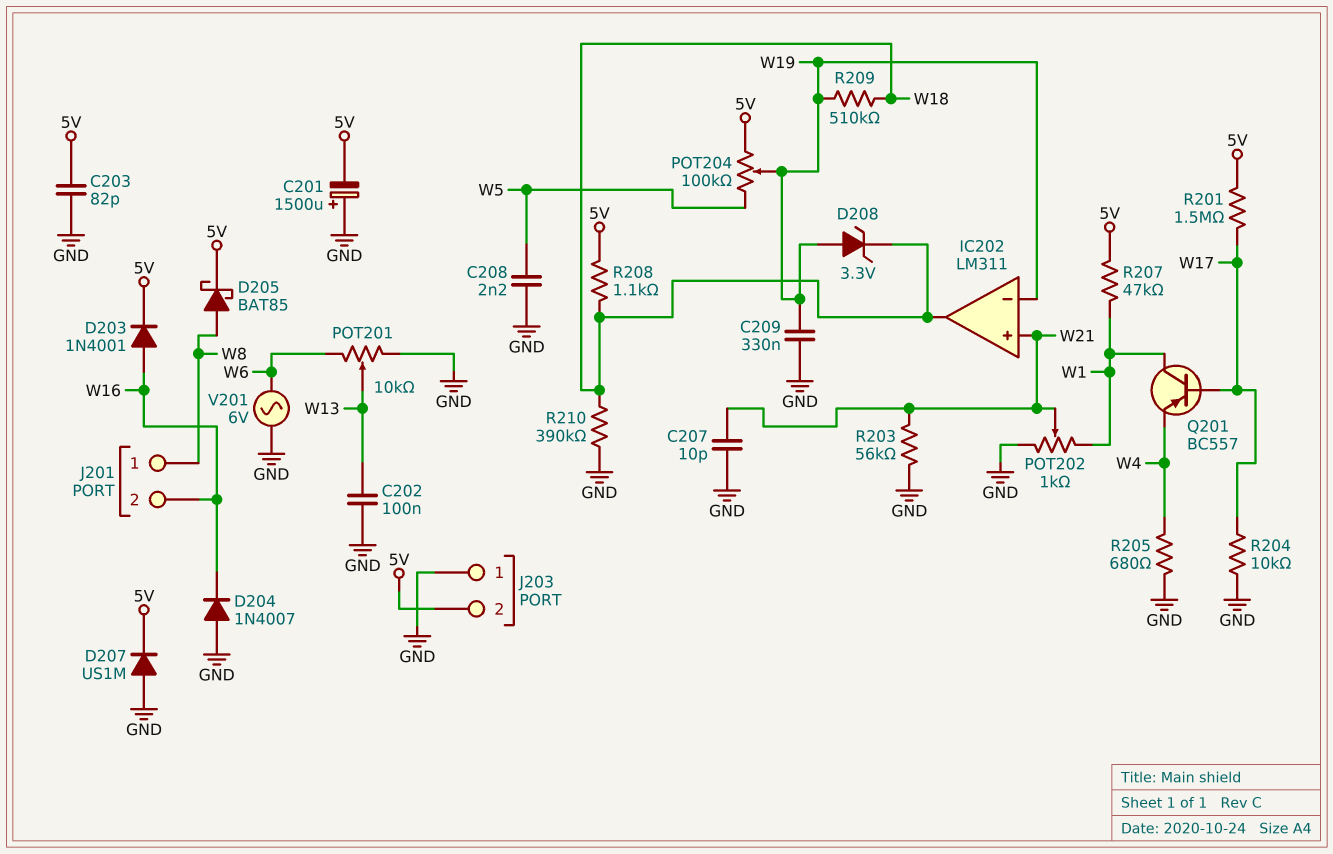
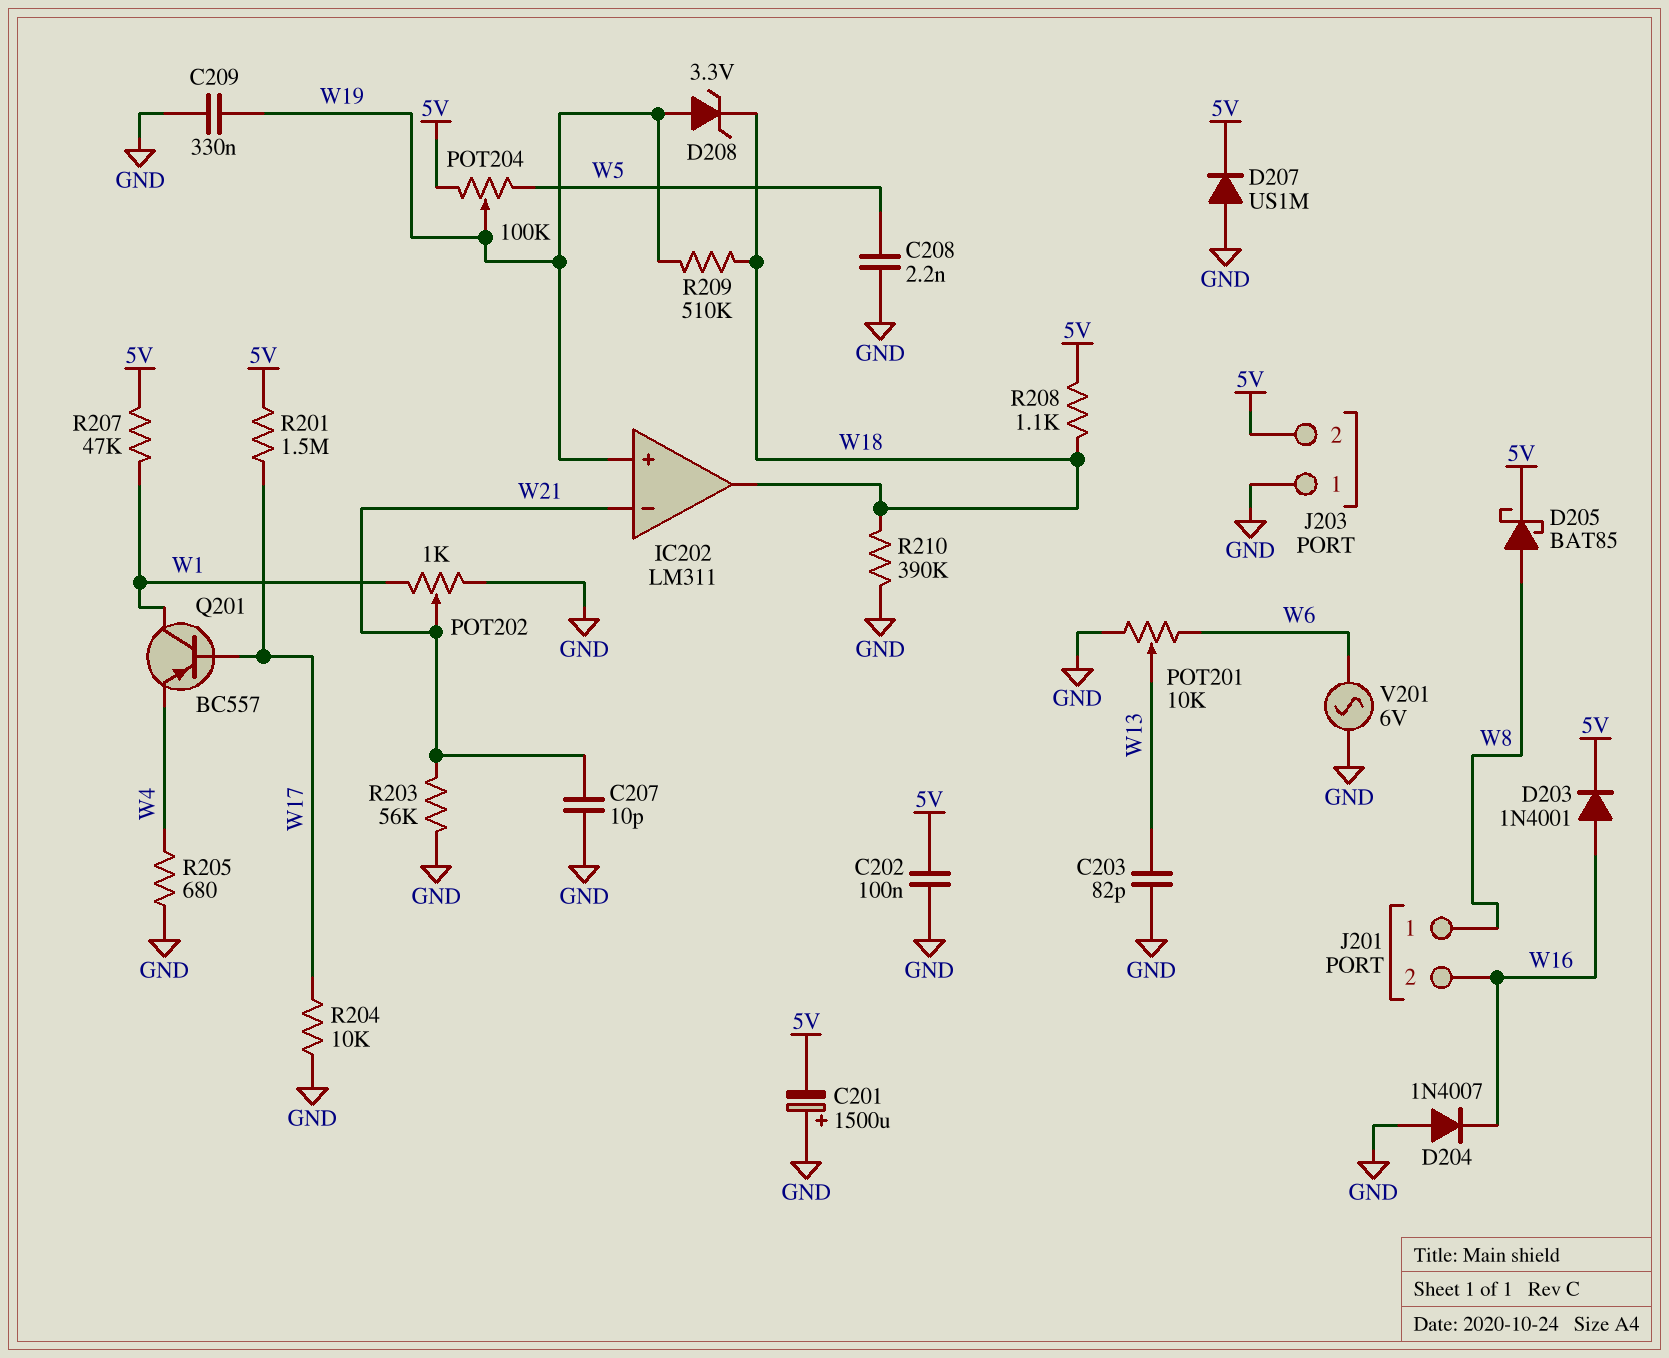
C202: 100nF (GND, W13) -> 100nF (5V, GND)
C203: 82pF (5V, GND) -> 82pF (GND, W13)
IC202 pin in+: W21 -> W19
IC202 pin in-: W19 -> W21

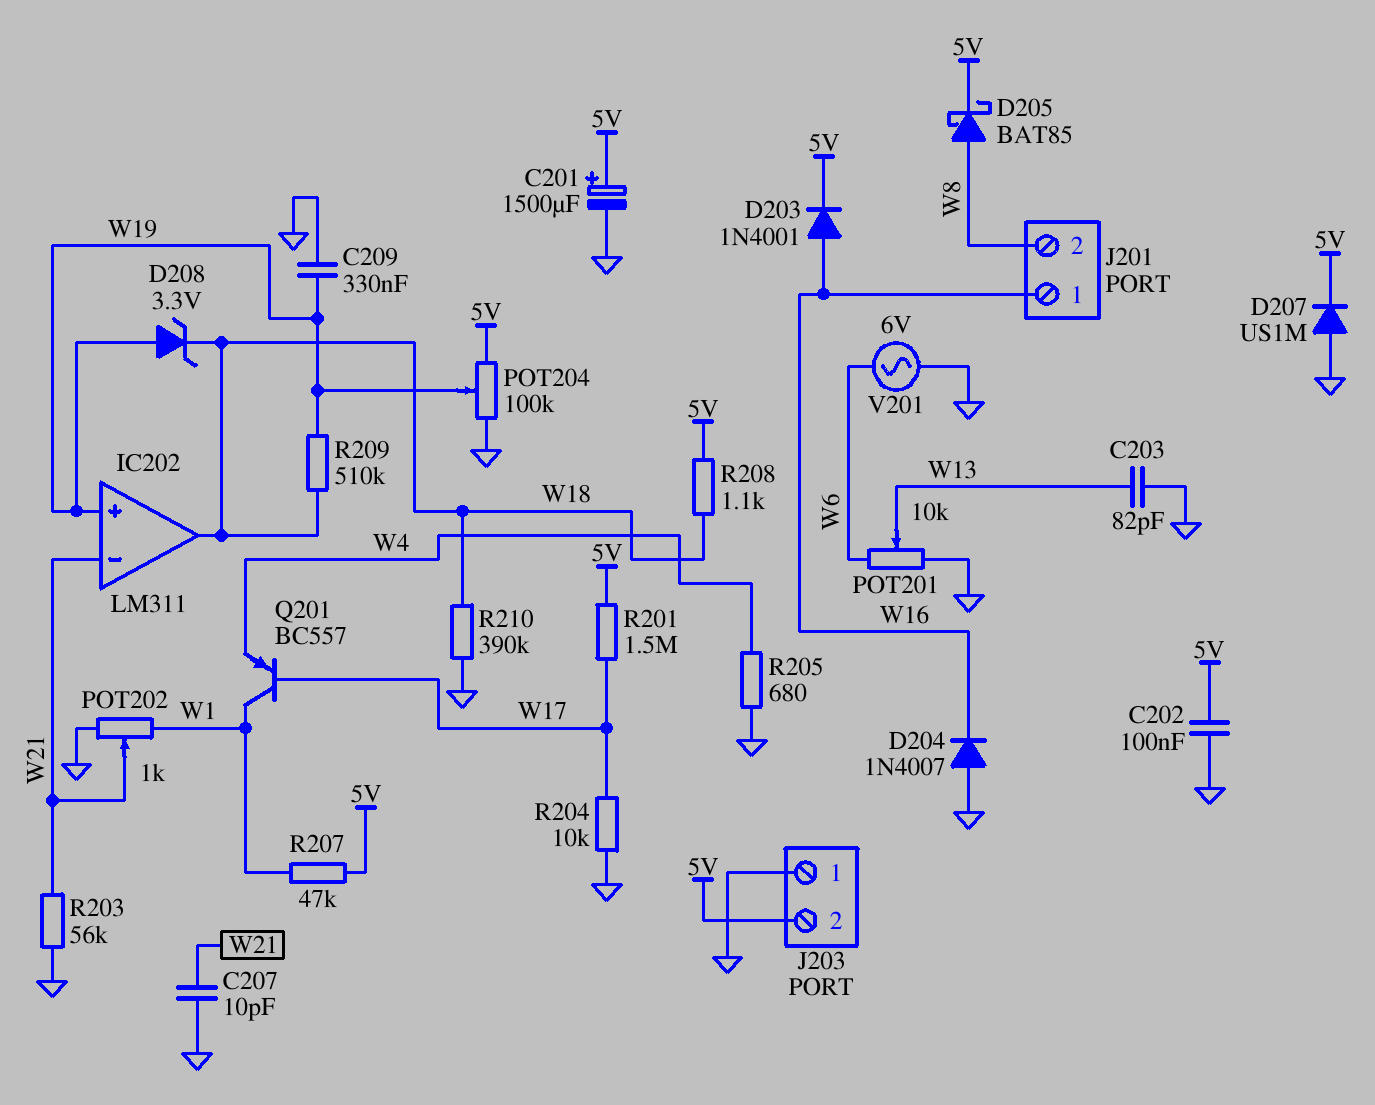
C201: 1500uF (plus GND, minus 5V) -> 1500uF (plus 5V, minus GND)
C208: 2.2nF (GND, W5) -> none
J201 pin 1: W8 -> W16
J201 pin 2: W16 -> W8
POT204: 100k (5V, W5, wiper W19) -> 100k (5V, GND, wiper W19)

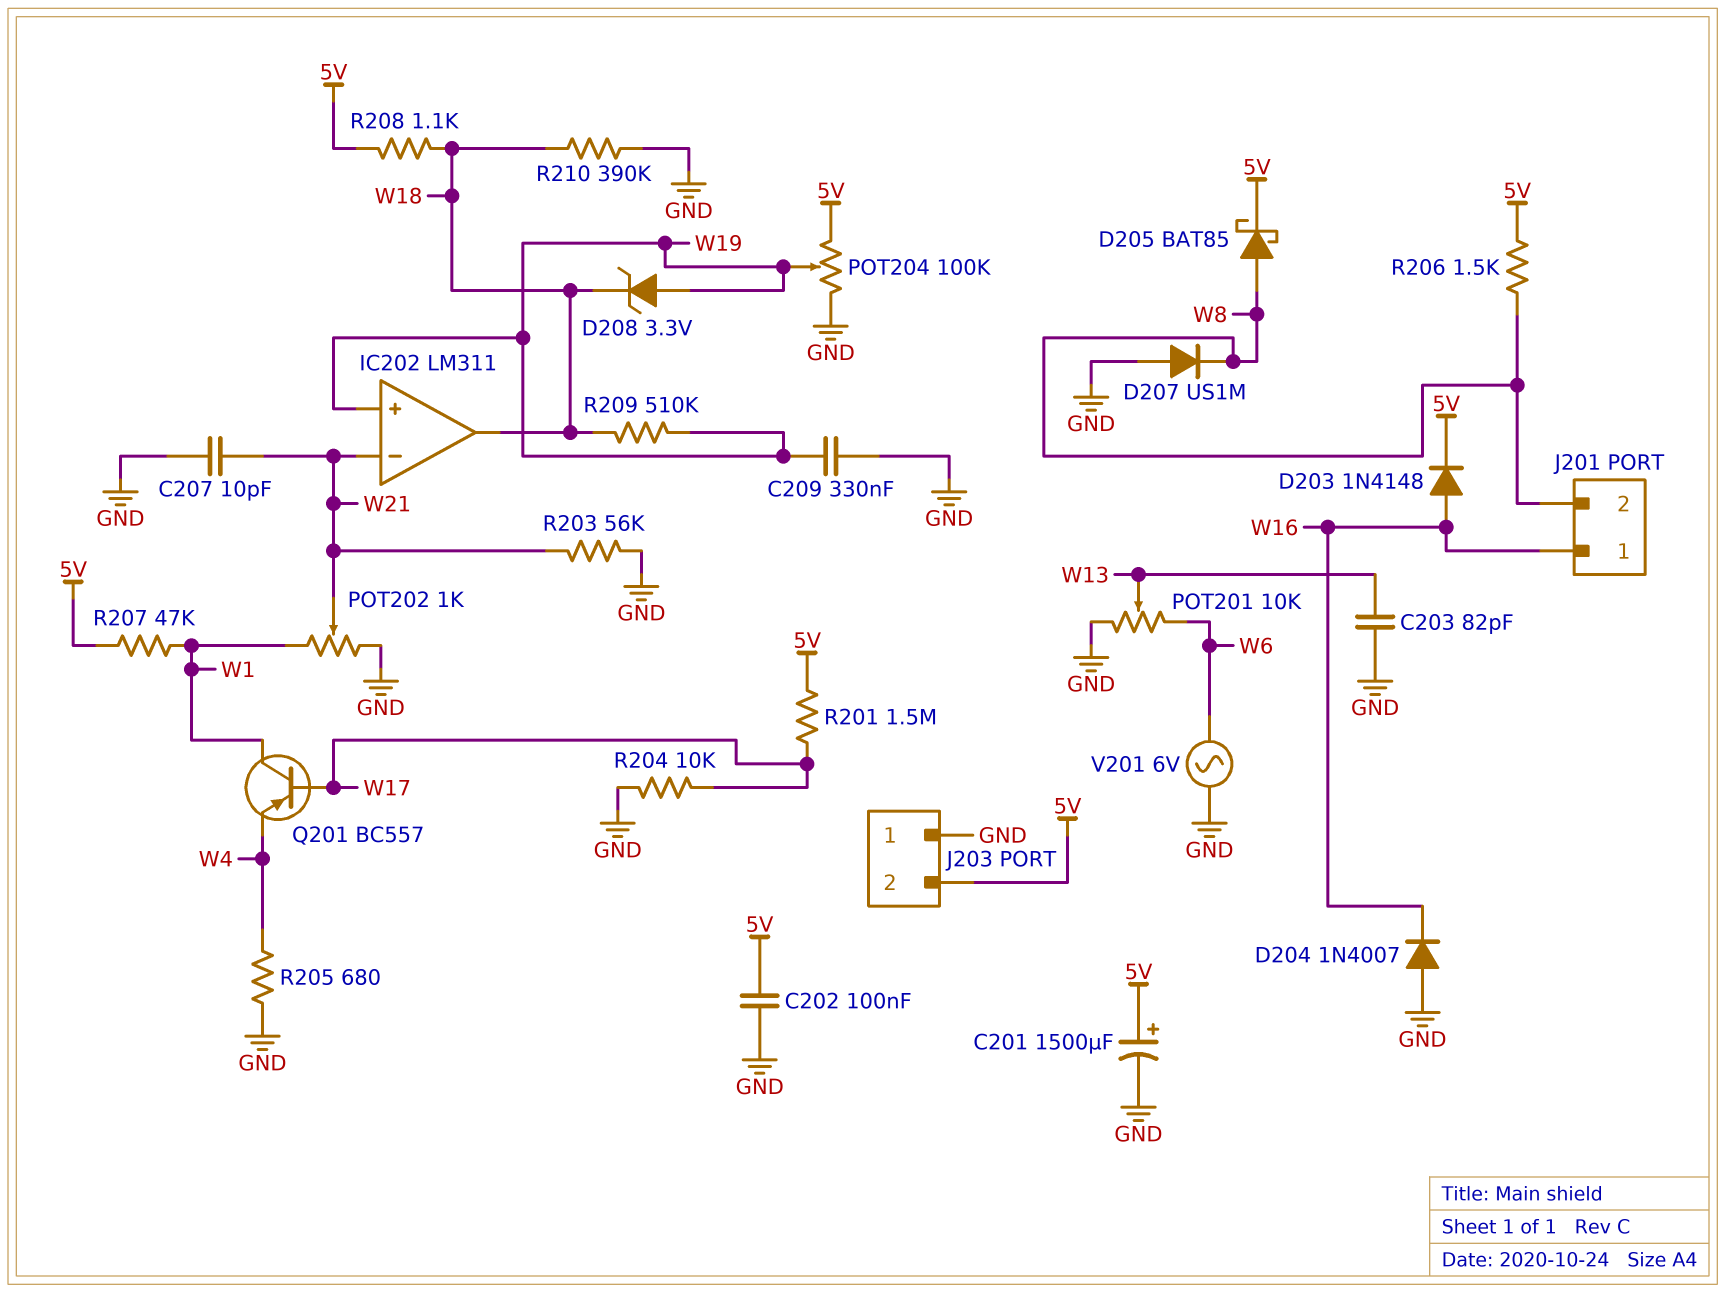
D203: diode 1N4001 (A W16, K 5V) -> diode 1N4148 (A W16, K 5V)
D207: diode US1M (A GND, K 5V) -> diode US1M (A GND, K W8)
R206: none -> 1.5k (5V, W8)

